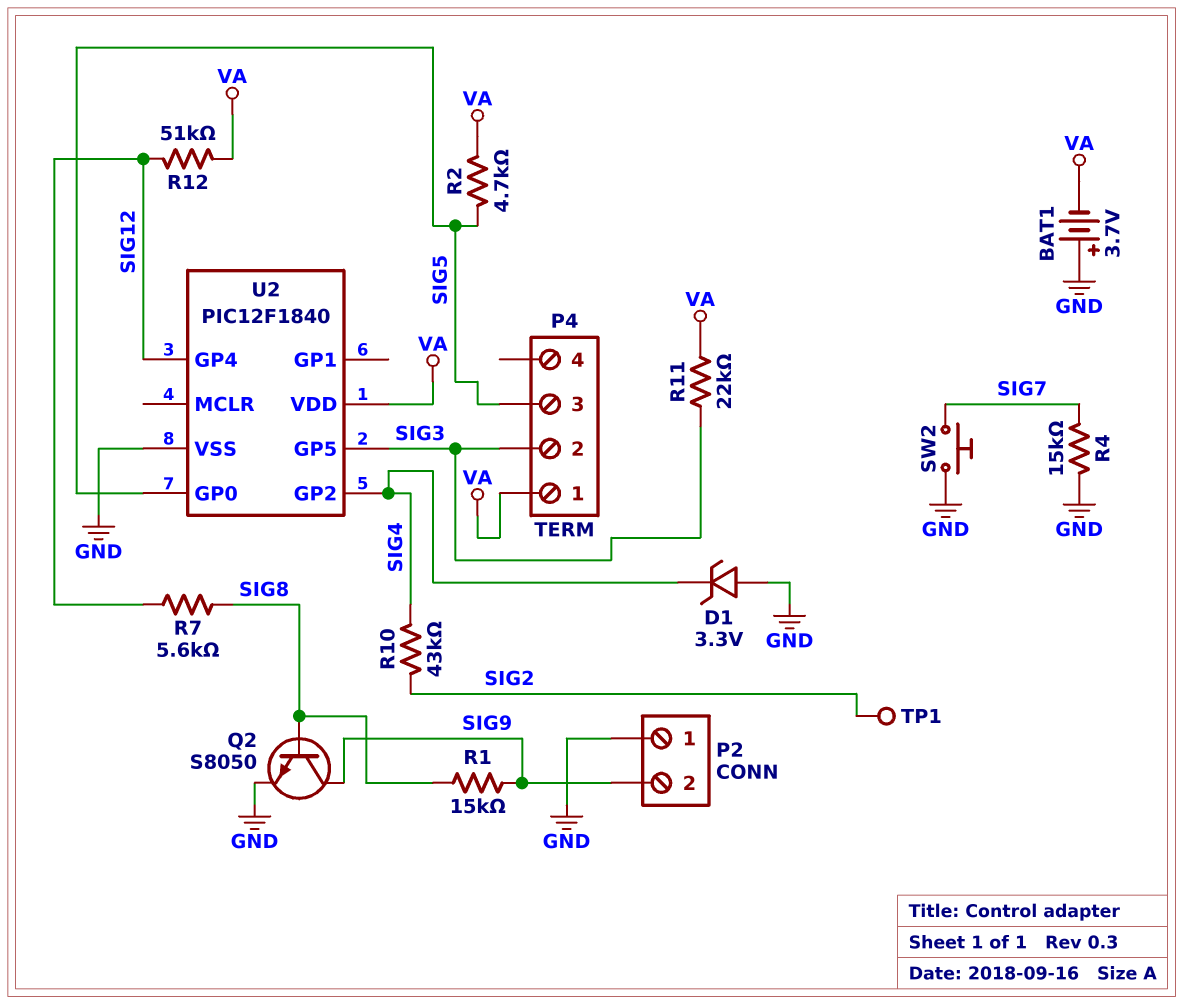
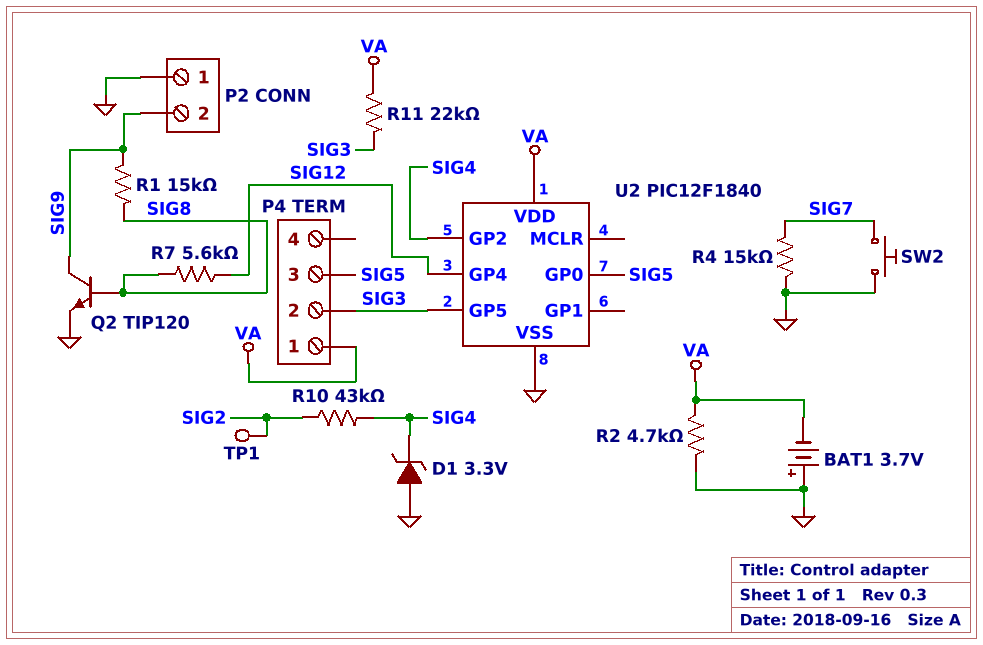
Q2: NPN S8050 (B SIG8, C SIG9, E GND) -> NPN TIP120 (B SIG8, C SIG9, E GND)
R2: 4.7k (SIG5, VA) -> 4.7k (GND, VA)
R12: 51k (SIG12, VA) -> none

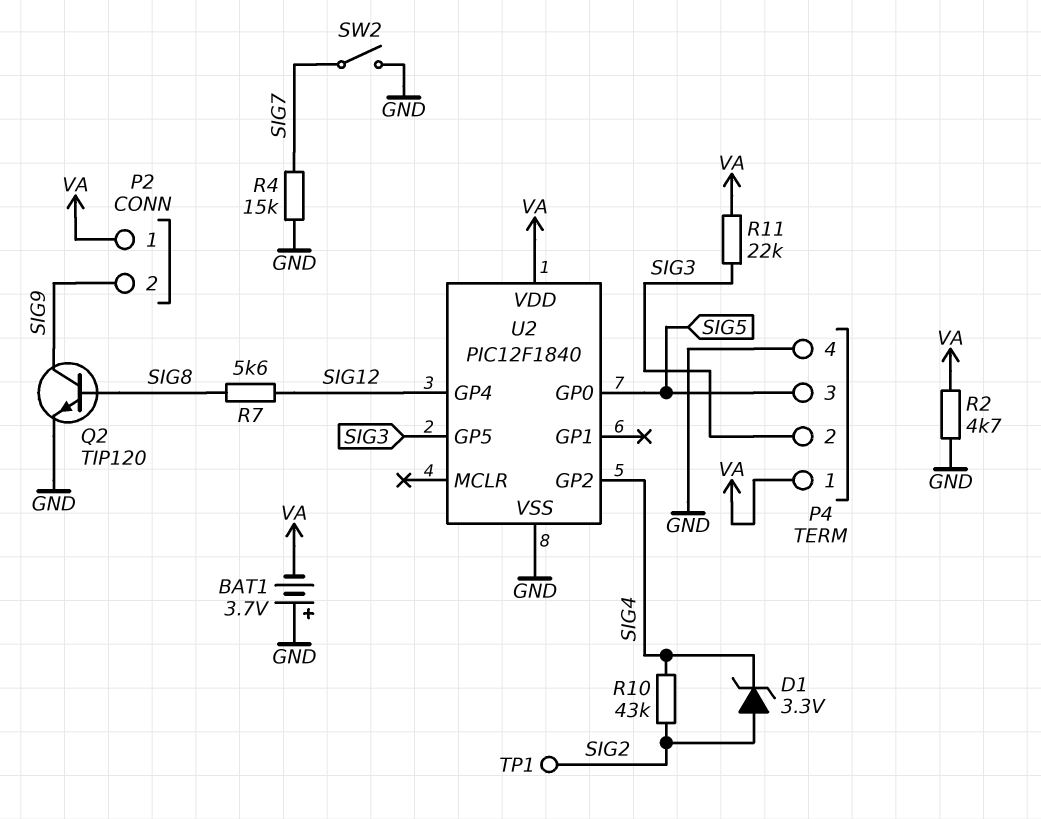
D1: zener 3.3V (A GND, K SIG4) -> zener 3.3V (A SIG2, K SIG4)
P2 pin 1: GND -> VA
P4 pin 4: none -> GND
R1: 15k (SIG8, SIG9) -> none
SW2: button (GND, SIG7) -> switch (GND, SIG7)

